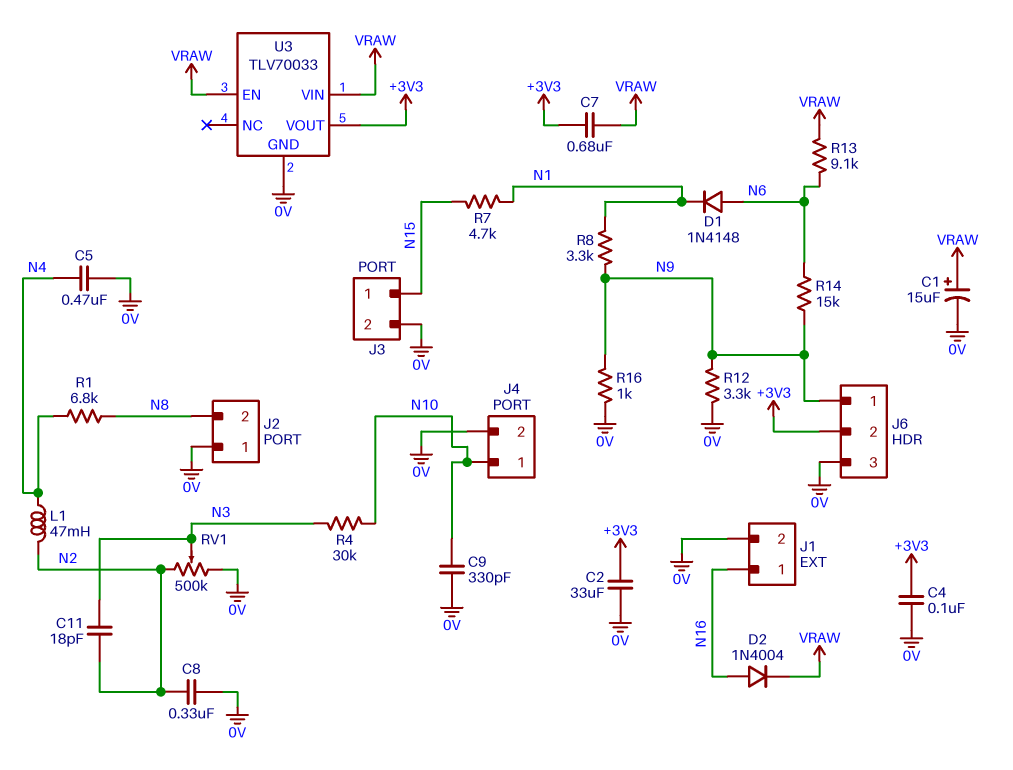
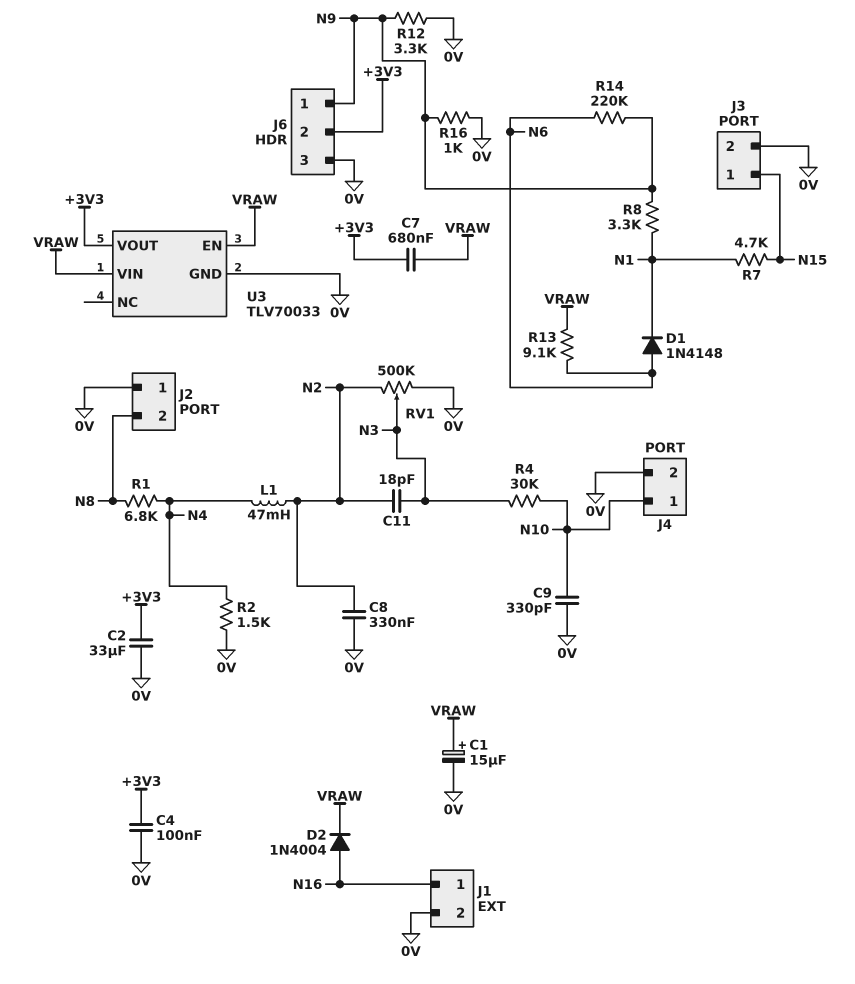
C5: 470nF (0V, N4) -> none
R2: none -> 1.5k (0V, N4)
R14: 15k (N6, N9) -> 220k (N6, N9)

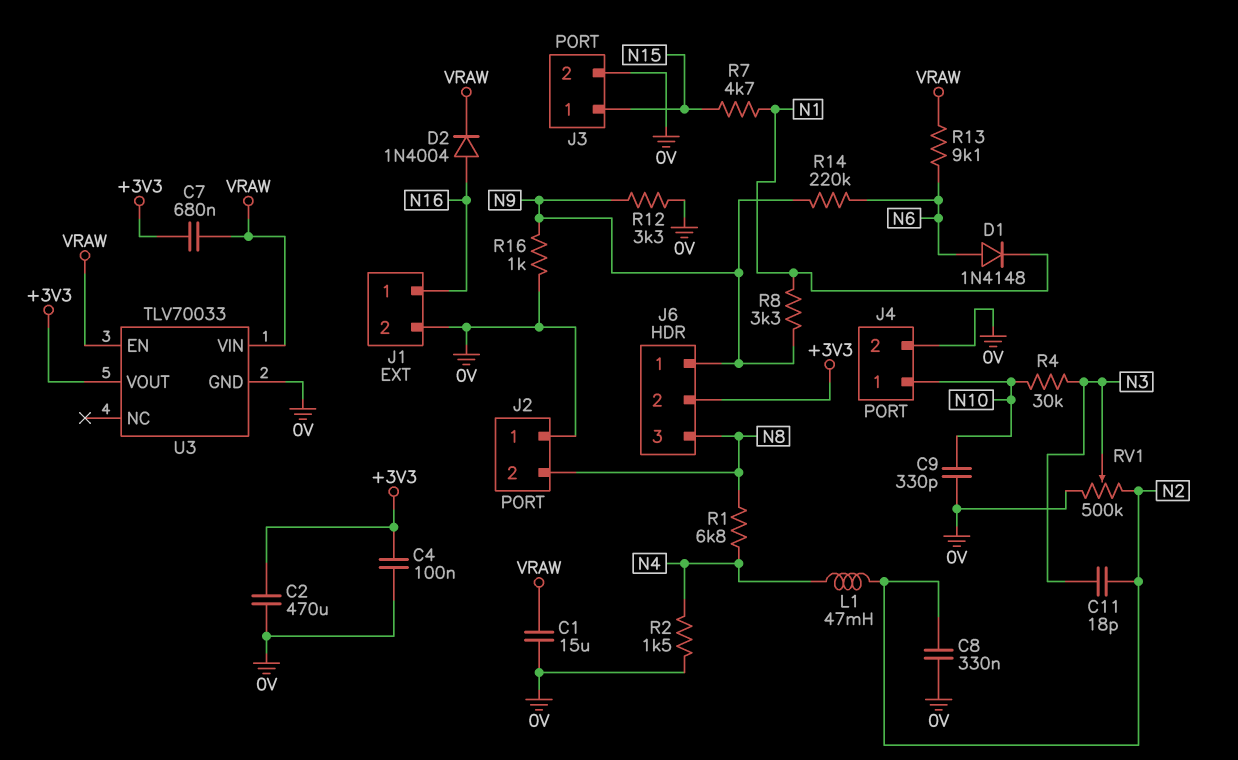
C1: 15uF (plus VRAW, minus 0V) -> 15uF (0V, VRAW)
C2: 33uF (+3V3, 0V) -> 470uF (+3V3, 0V)
J6 pin 3: 0V -> N8

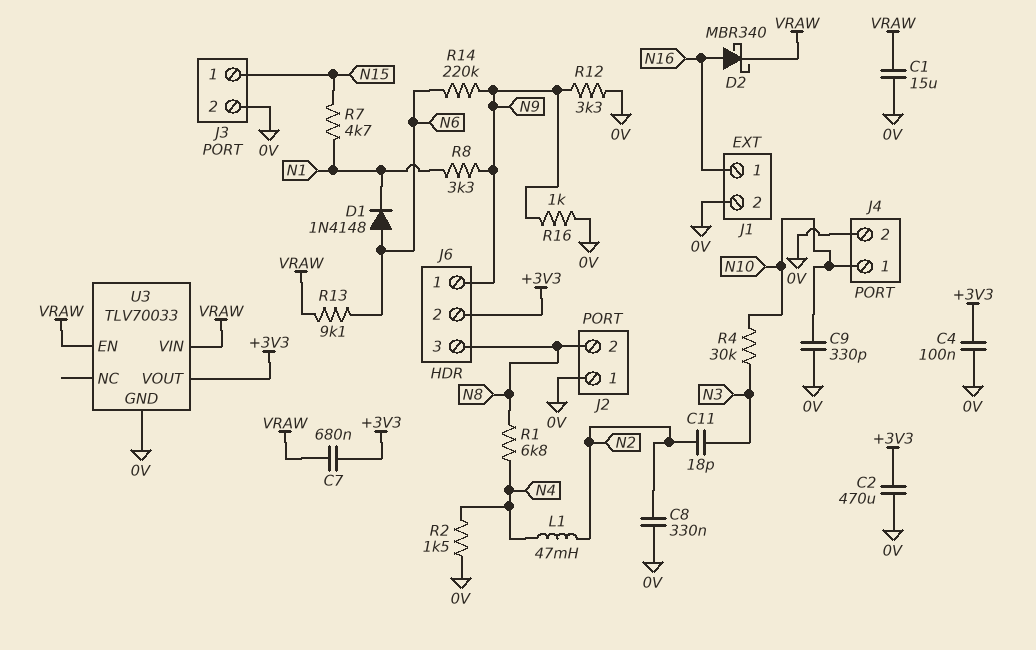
D2: diode 1N4004 (A N16, K VRAW) -> schottky MBR340 (A N16, K VRAW)
RV1: 500k (0V, N2, wiper N3) -> none

